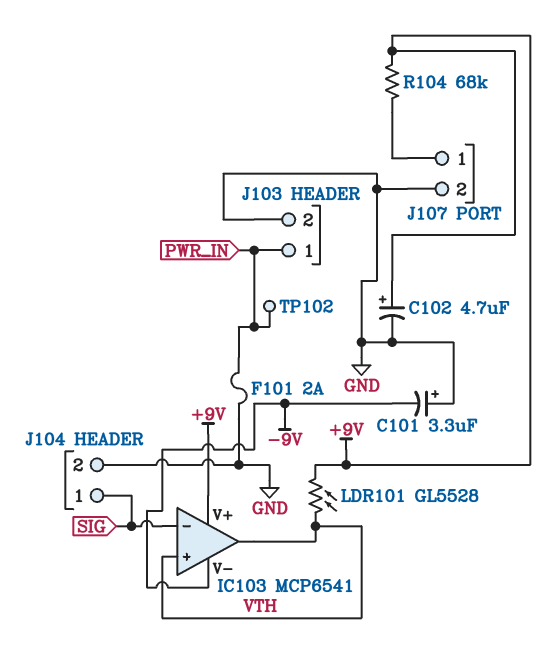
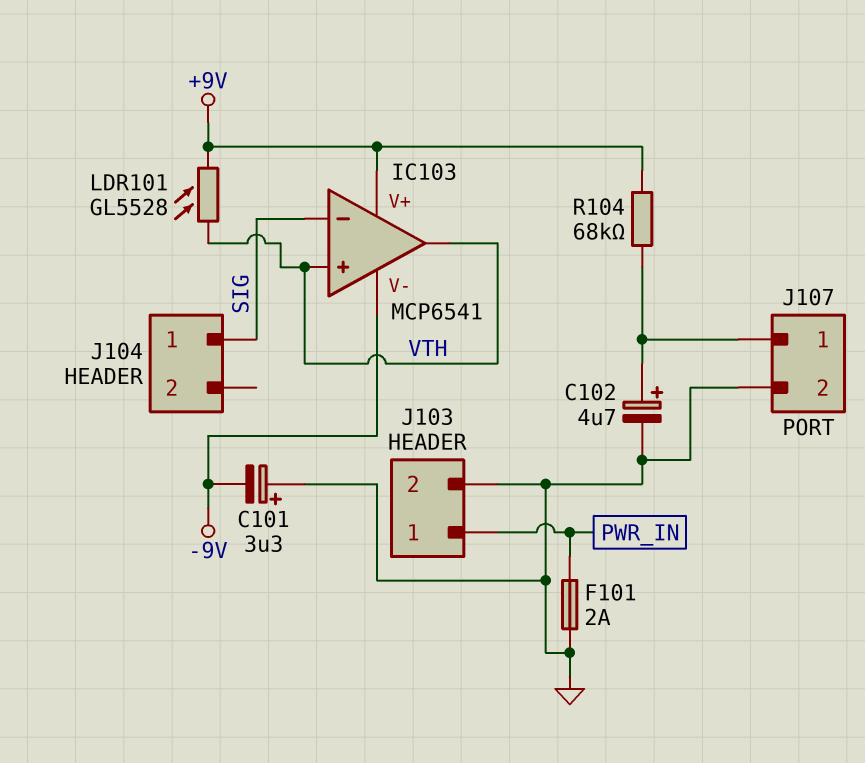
C102: 4.7uF (plus +9V, minus GND) -> 4.7uF (plus J107/1, minus GND)
J104 pin 2: GND -> none
TP102: test point (PWR_IN) -> none

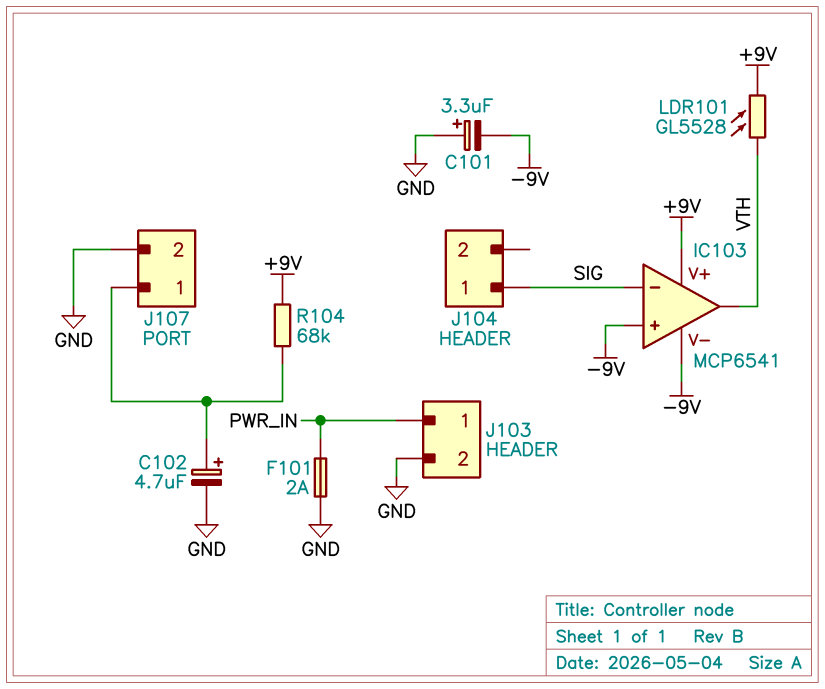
IC103 pin in+: VTH -> -9V

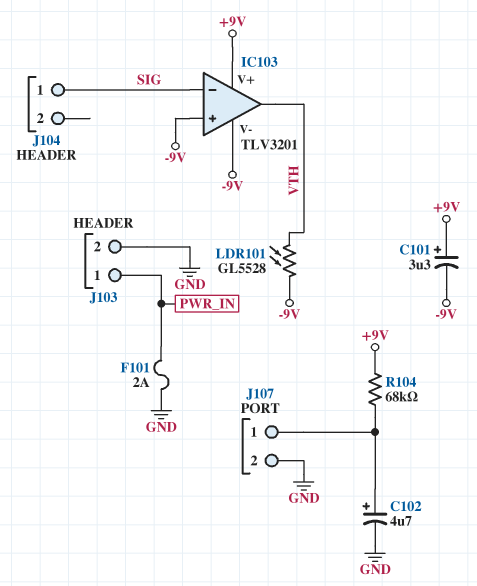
C101: 3.3uF (plus GND, minus -9V) -> 3.3uF (plus +9V, minus -9V)
IC103: MCP6541 -> TLV3201
LDR101: GL5528 (+9V, VTH) -> GL5528 (-9V, VTH)

